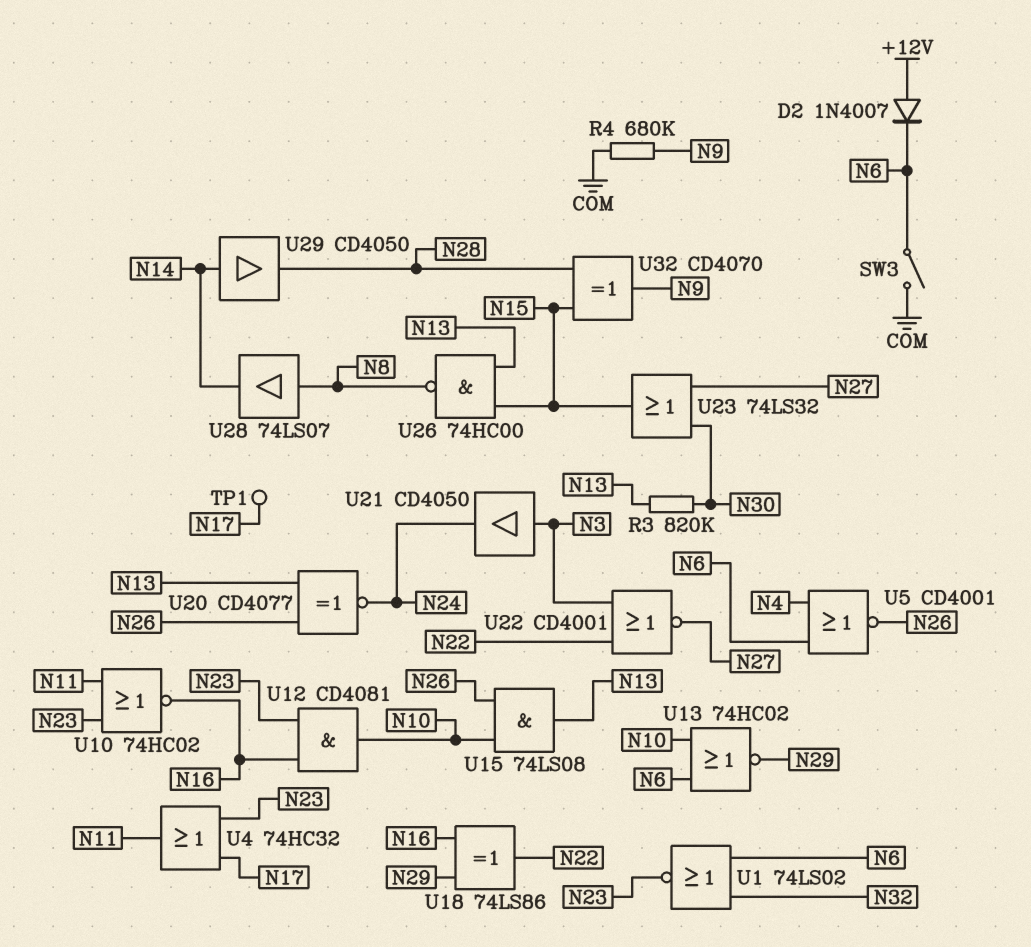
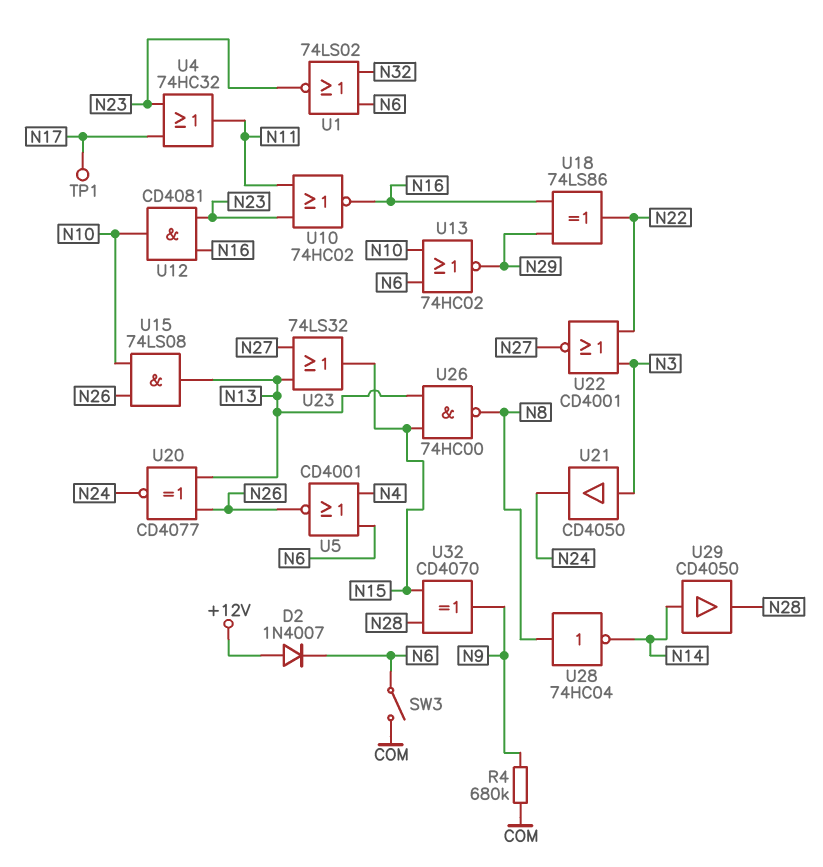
R3: 820k (N13, N30) -> none
U23: OR 74LS32 (in N27, in N30, out N15) -> OR 74LS32 (in N13, in N27, out N15)
U28: buffer 74LS07 (in N8, out N14) -> NOT 74HC04 (in N8, out N14)

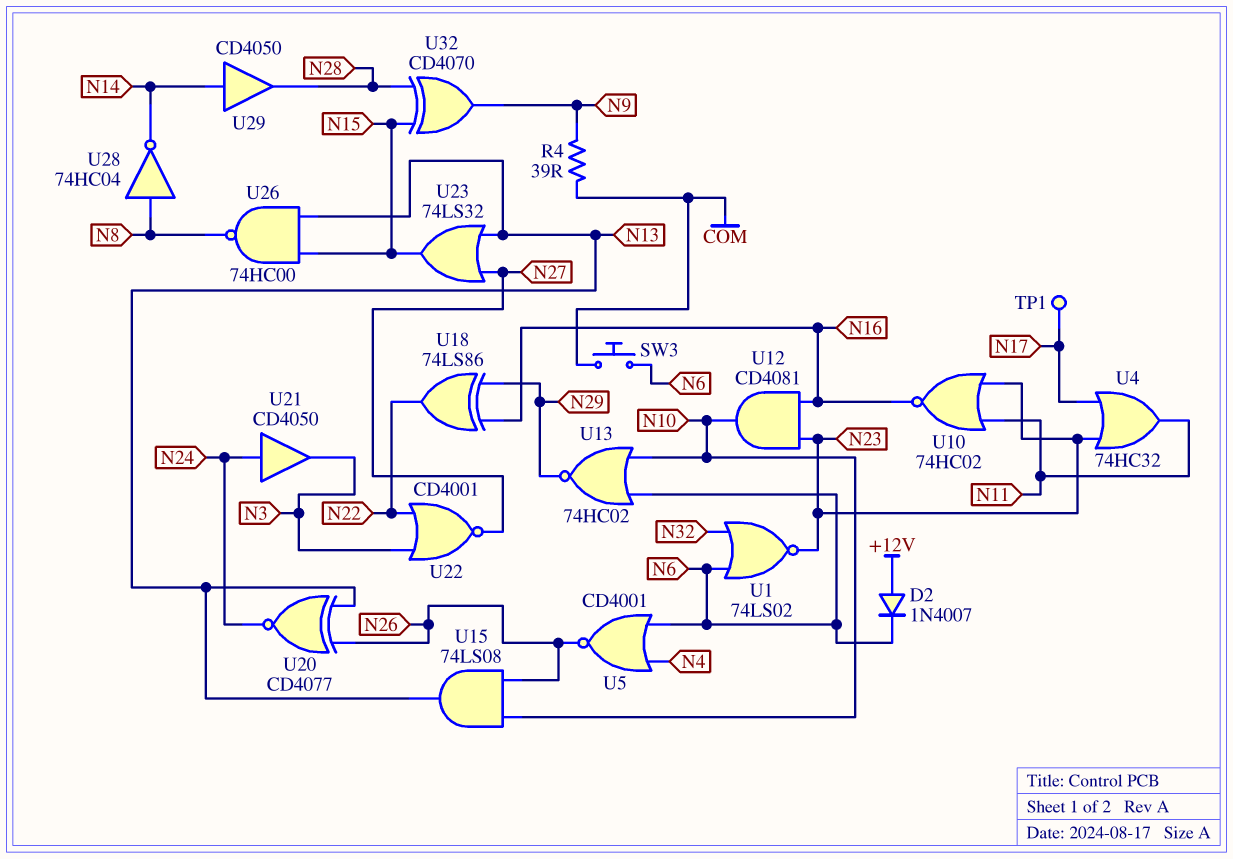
R4: 680k (COM, N9) -> 39 (COM, N9)
SW3: switch (COM, N6) -> button (COM, N6)
U21: buffer CD4050 (in N3, out N24) -> buffer CD4050 (in N24, out N3)

